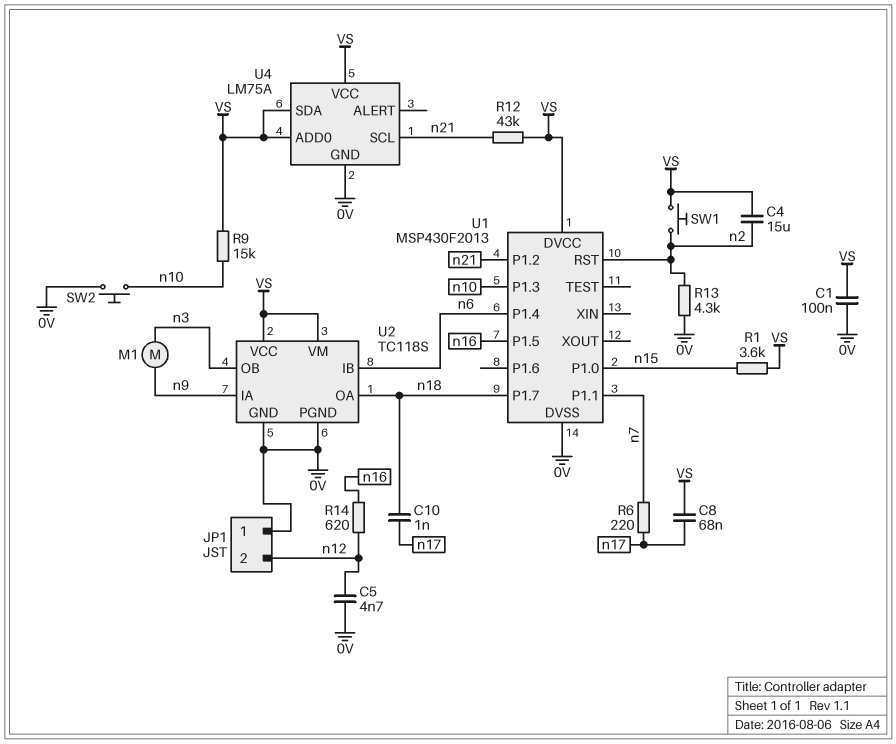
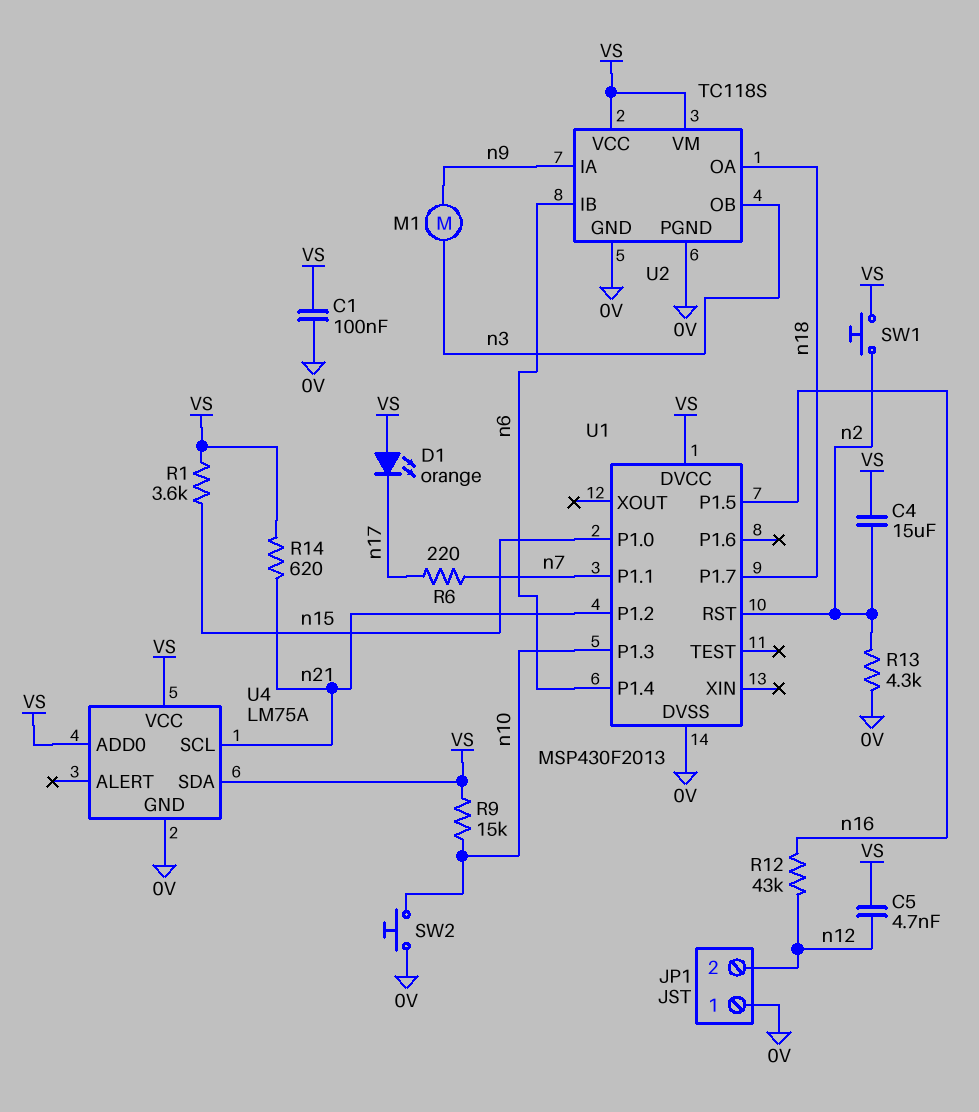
C5: 4.7nF (0V, n12) -> 4.7nF (VS, n12)
C8: 68nF (VS, n17) -> none
C10: 1nF (n17, n18) -> none
D1: none -> LED orange (A VS, K n17)
R12: 43k (VS, n21) -> 43k (n12, n16)
R14: 620 (n12, n16) -> 620 (VS, n21)

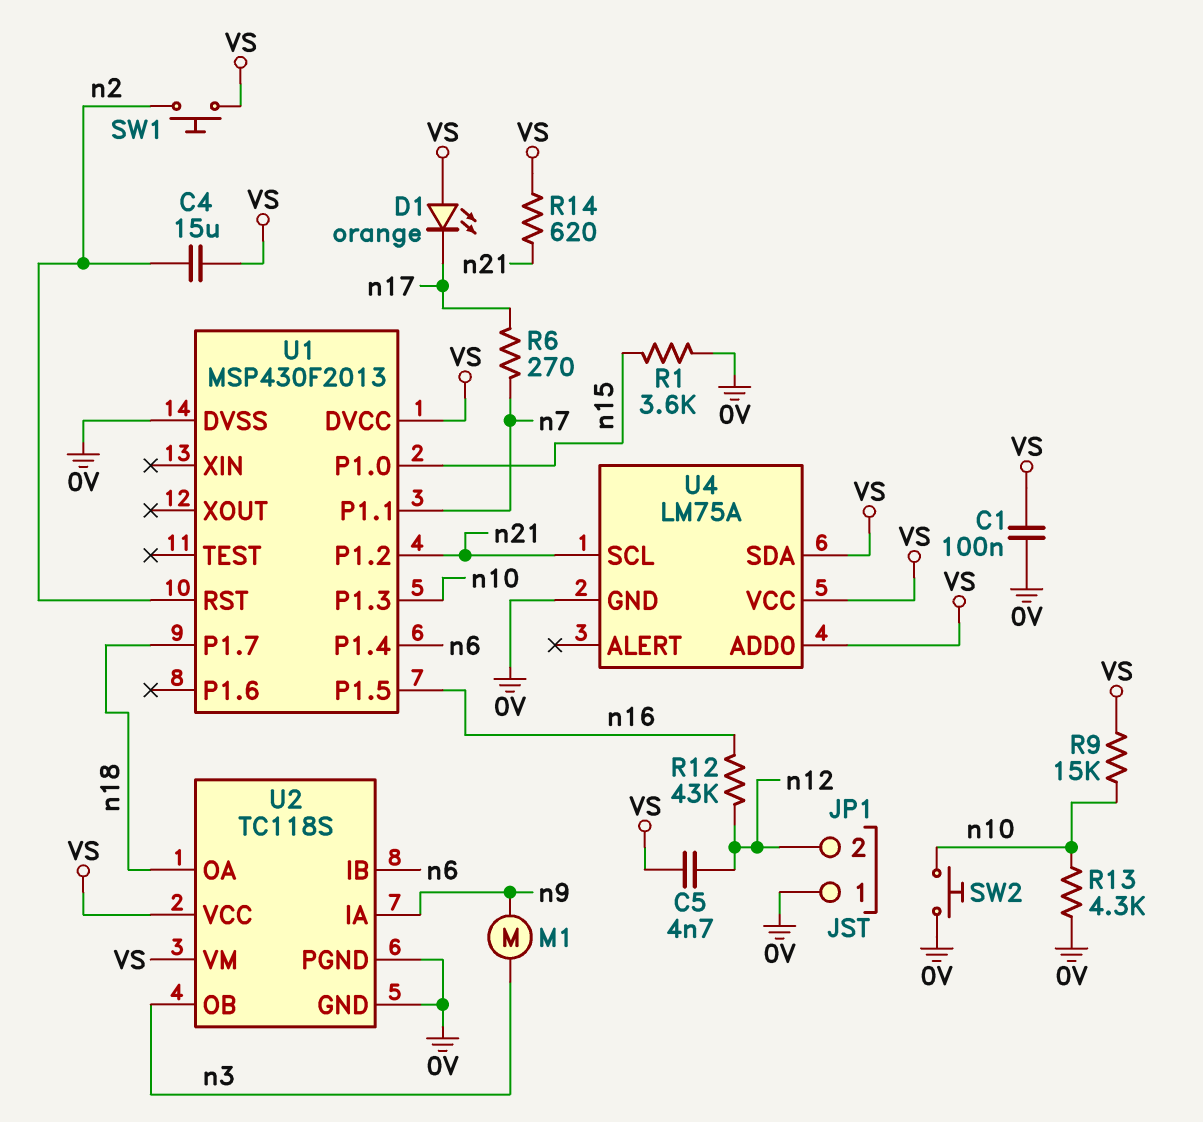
R1: 3.6k (VS, n15) -> 3.6k (0V, n15)
R6: 220 (n7, n17) -> 270 (n7, n17)
R13: 4.3k (0V, n2) -> 4.3k (0V, n10)

